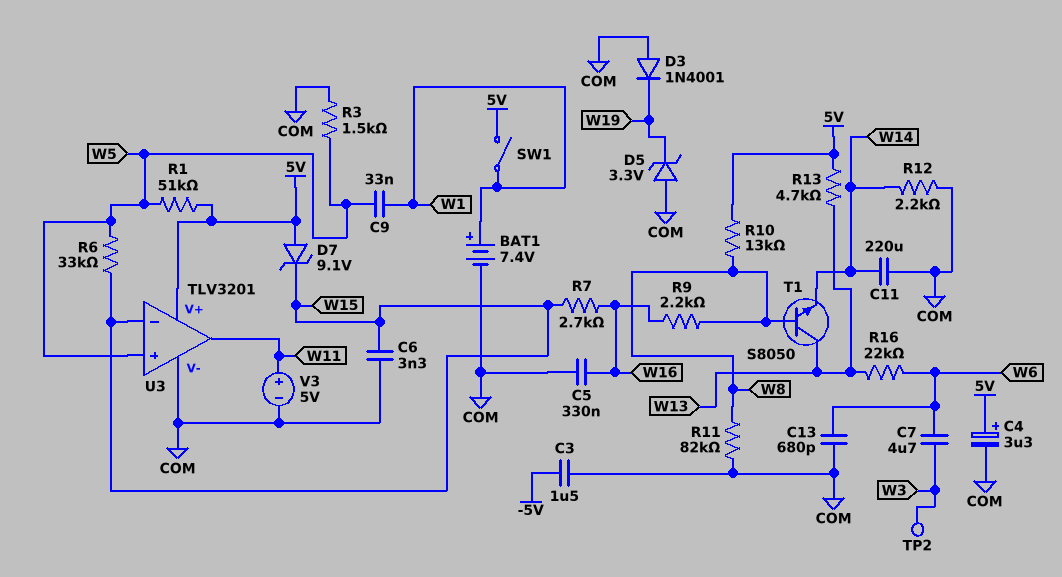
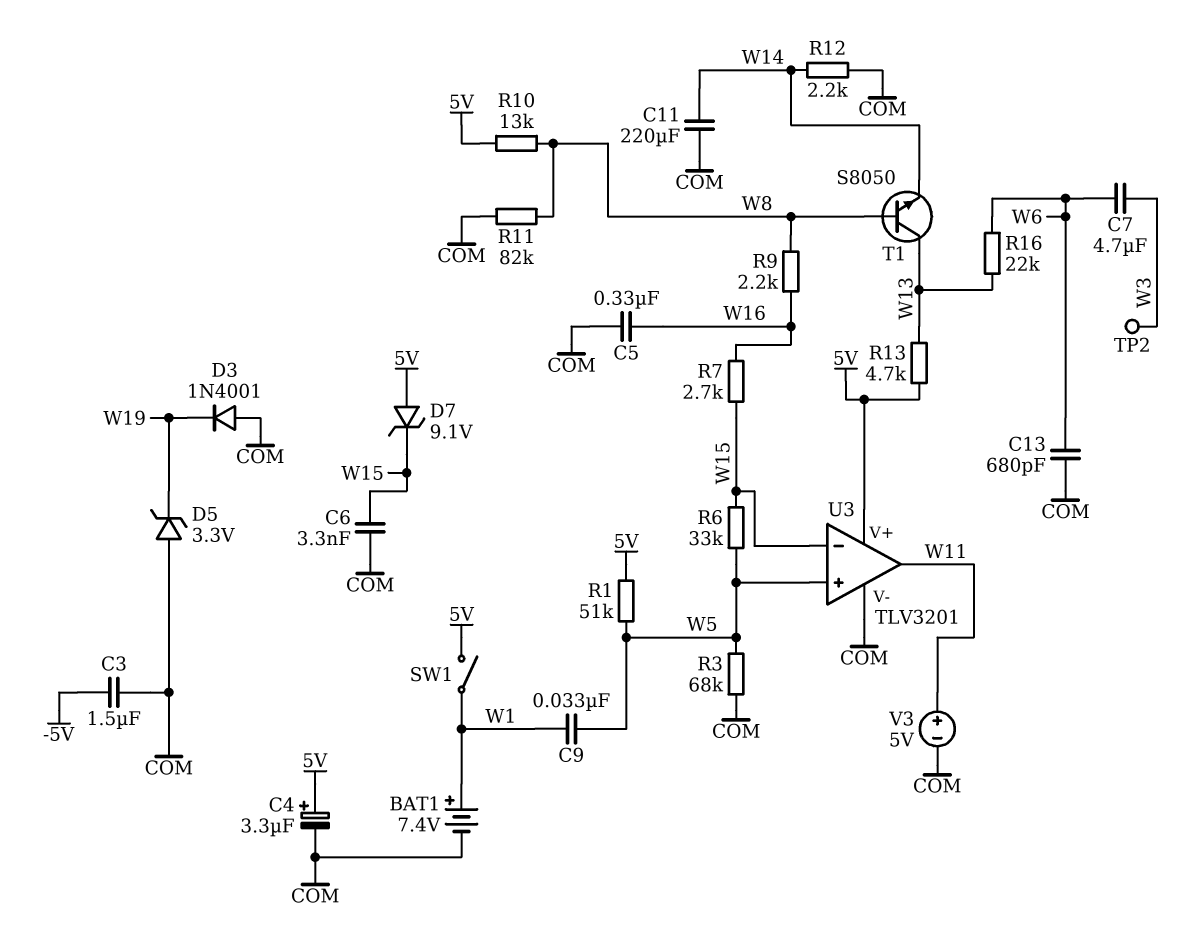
R3: 1.5k (COM, W5) -> 68k (COM, W5)

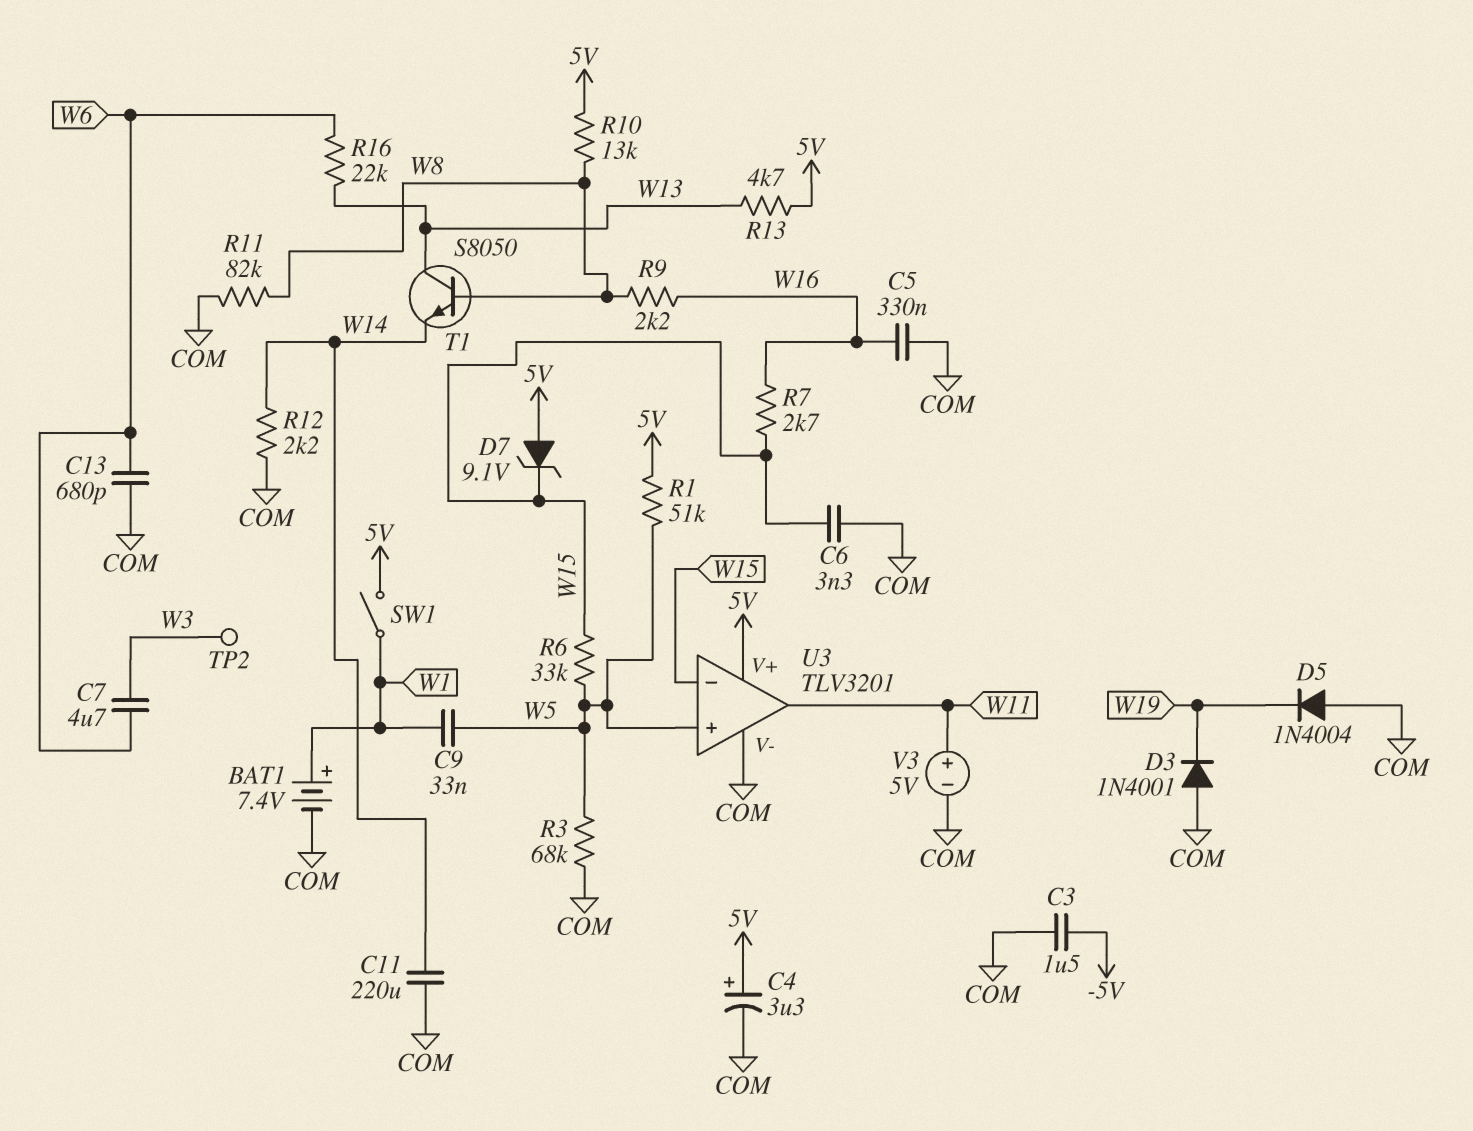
D5: zener 3.3V (A COM, K W19) -> diode 1N4004 (A COM, K W19)

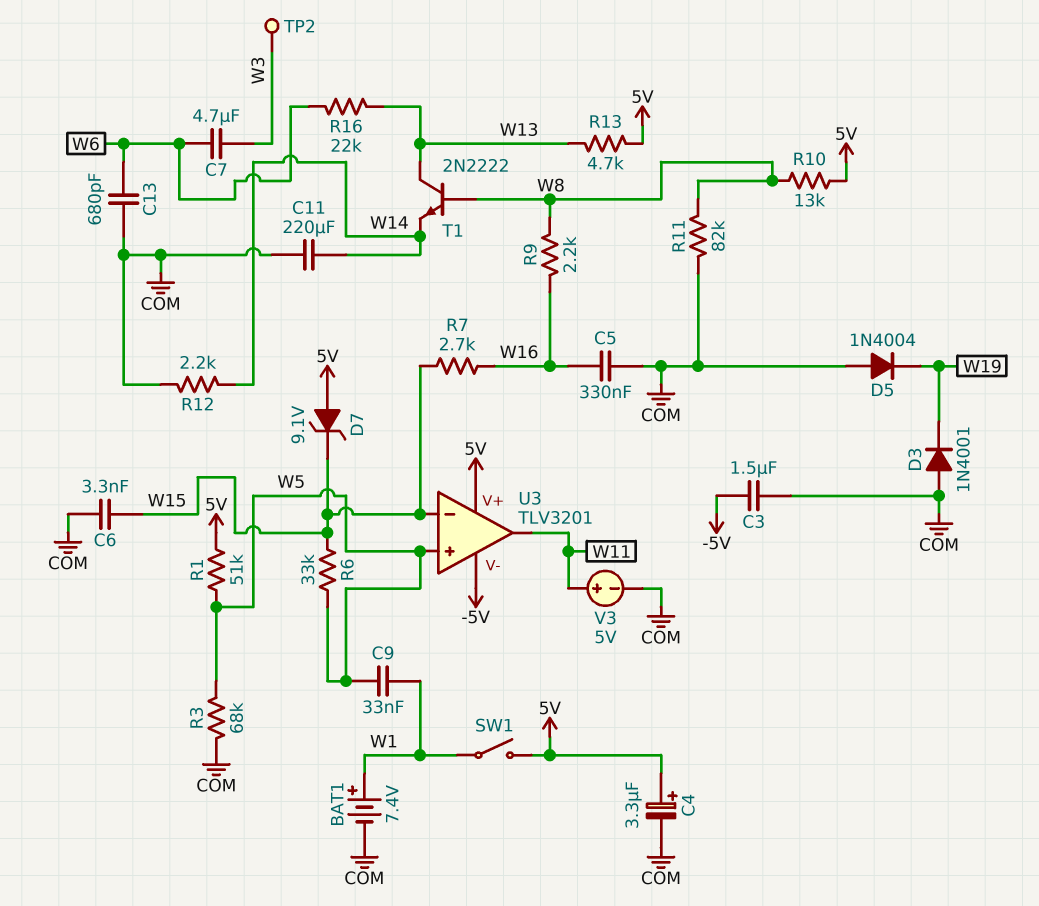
T1: NPN S8050 (B W8, C W13, E W14) -> NPN 2N2222 (B W8, C W13, E W14)
U3 pin V-: COM -> -5V

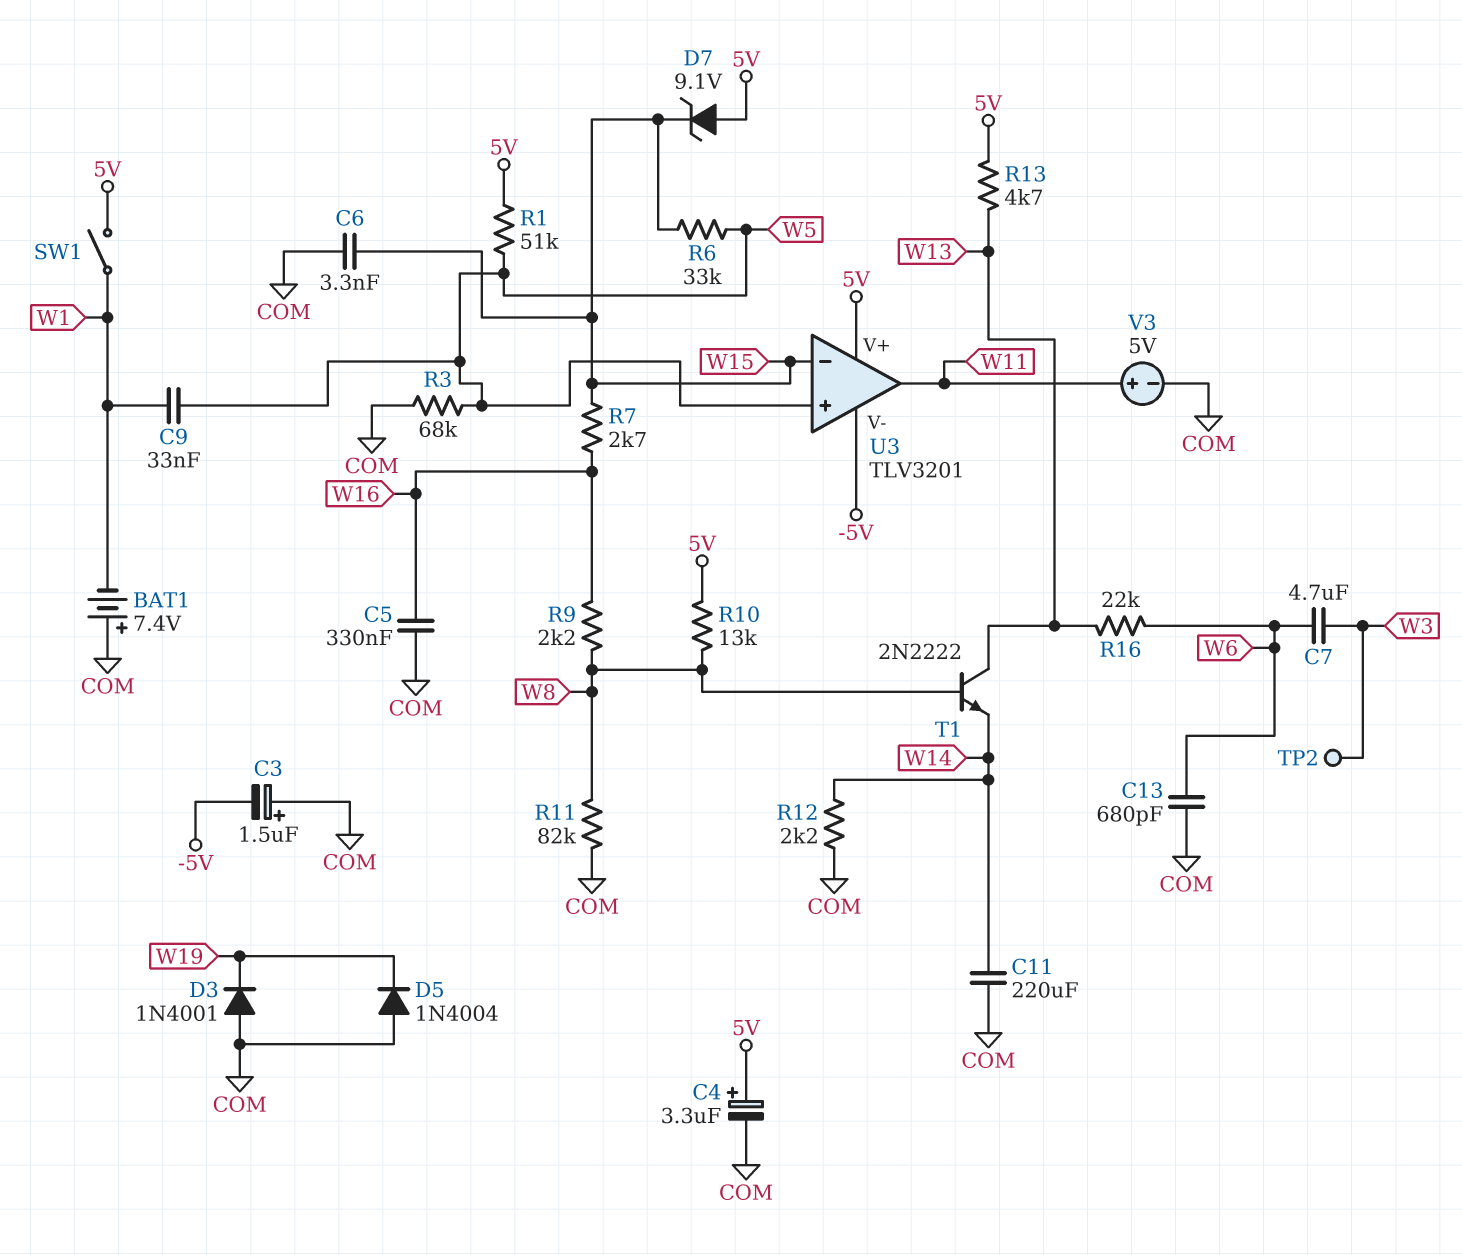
BAT1: 7.4V (plus W1, minus COM) -> 7.4V (plus COM, minus W1)
C3: 1.5uF (-5V, COM) -> 1.5uF (plus COM, minus -5V)

